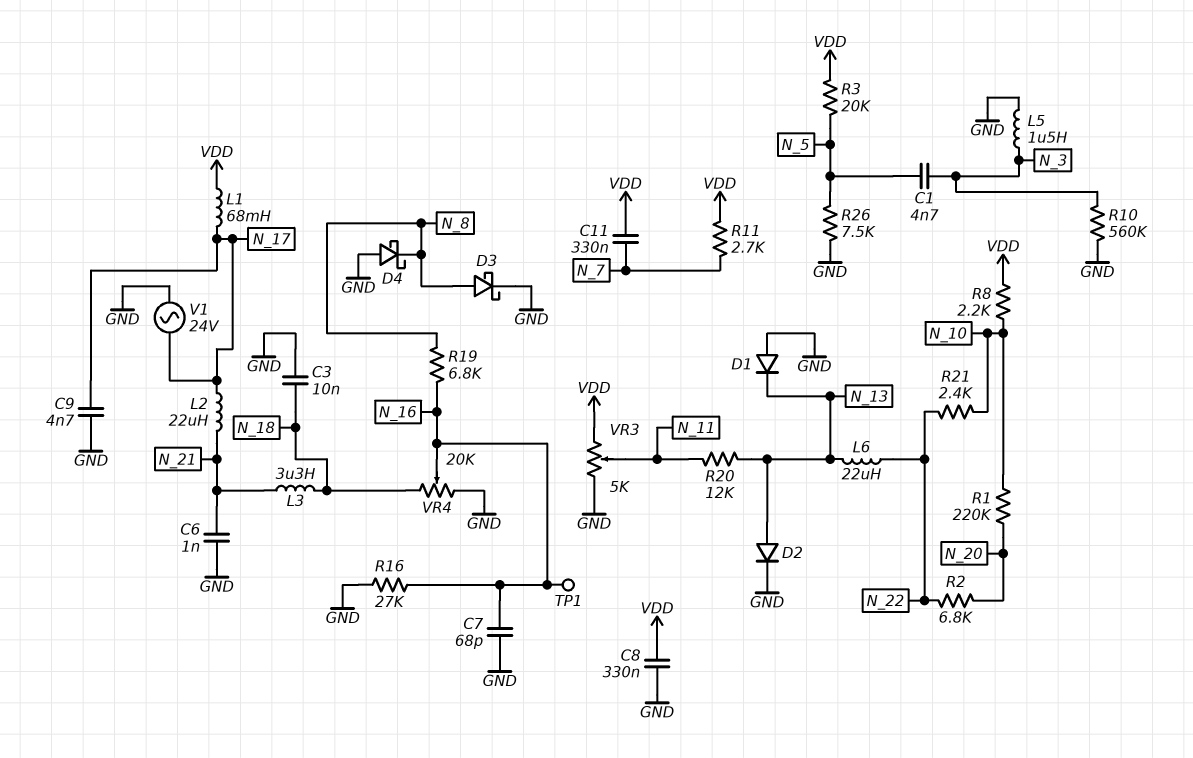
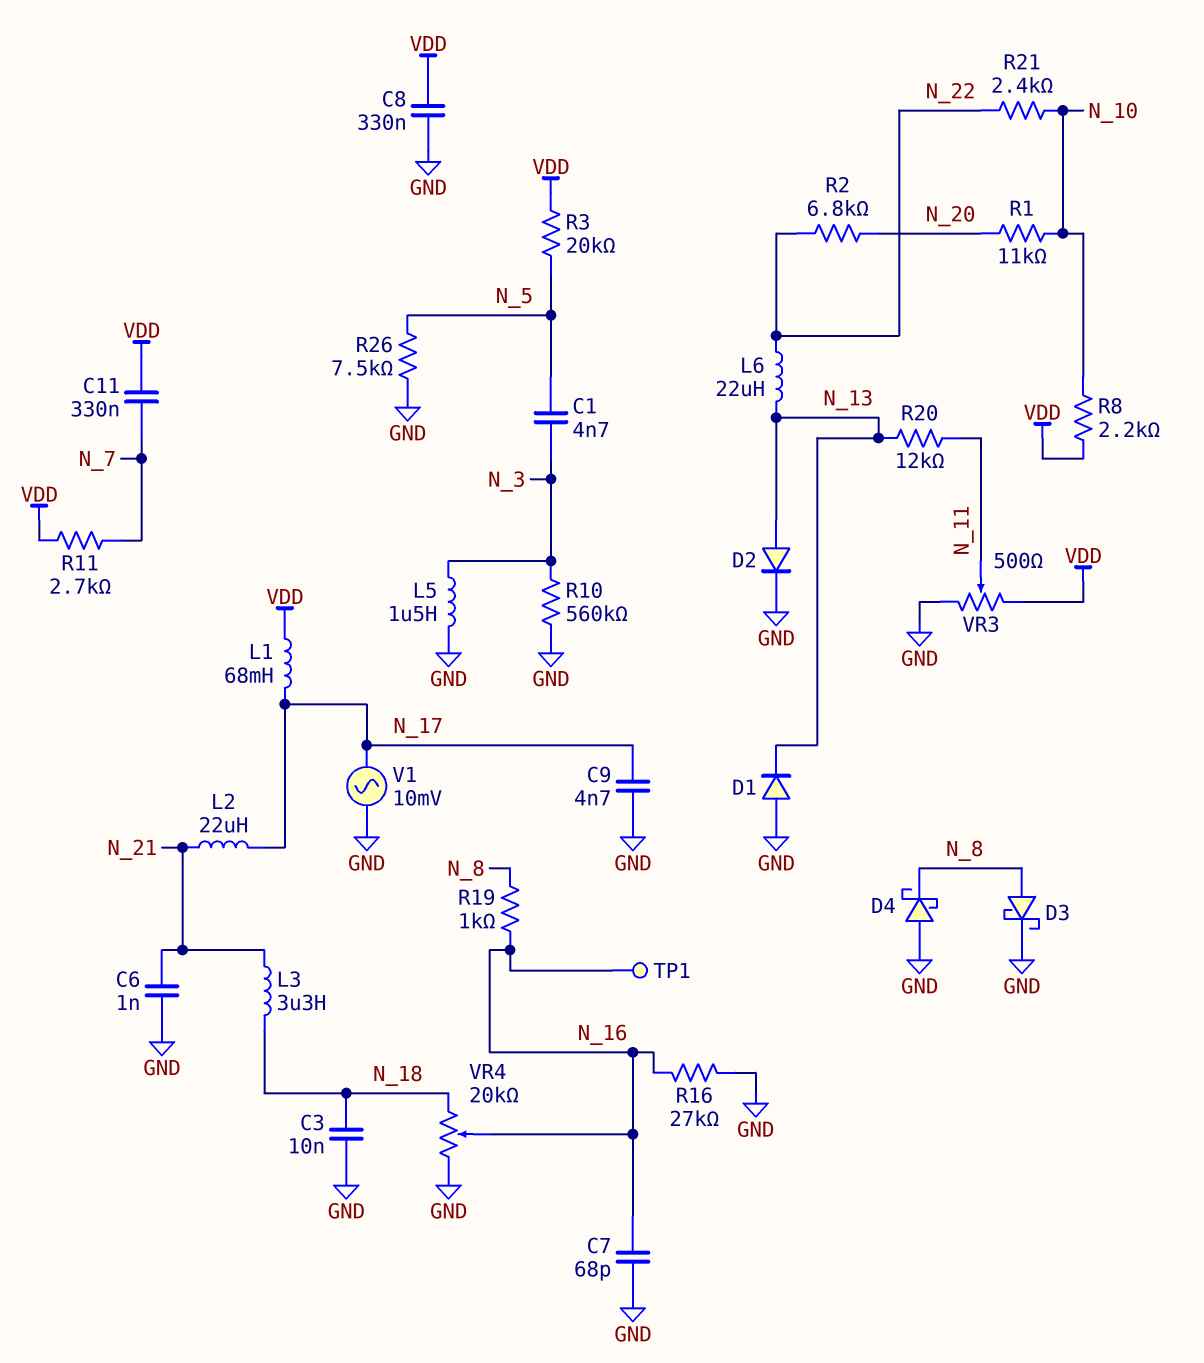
R1: 220k (N_10, N_20) -> 11k (N_10, N_20)
R19: 6.8k (N_8, N_16) -> 1k (N_8, N_16)
V1: AC 24V (GND, N_17) -> AC 10mV (GND, N_17)
VR3: 5k (GND, VDD, wiper N_11) -> 500 (GND, VDD, wiper N_11)

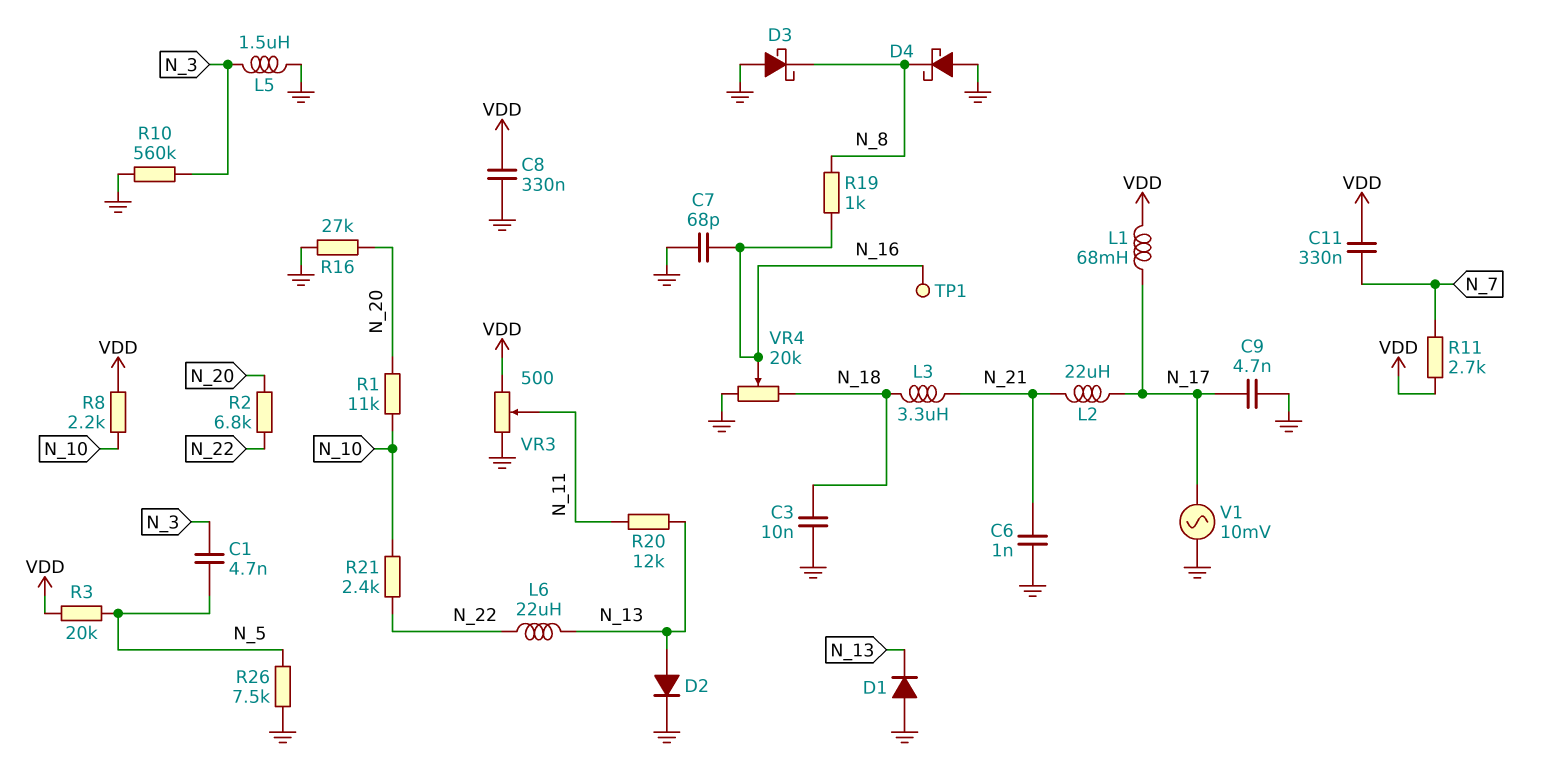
D3: schottky (A N_8, K GND) -> schottky (A GND, K N_8)
R16: 27k (GND, N_16) -> 27k (GND, N_20)

